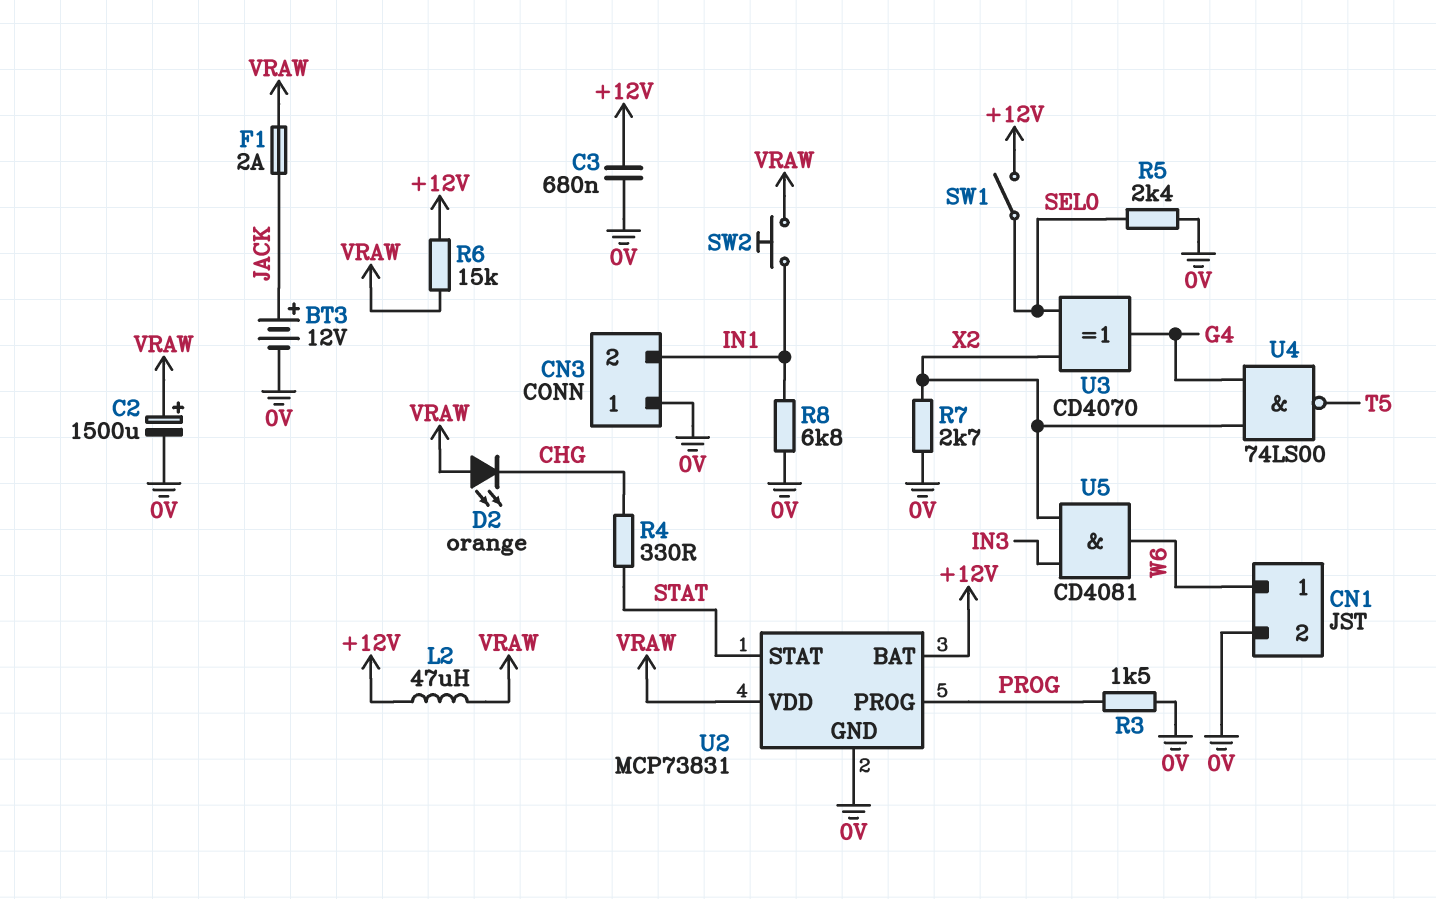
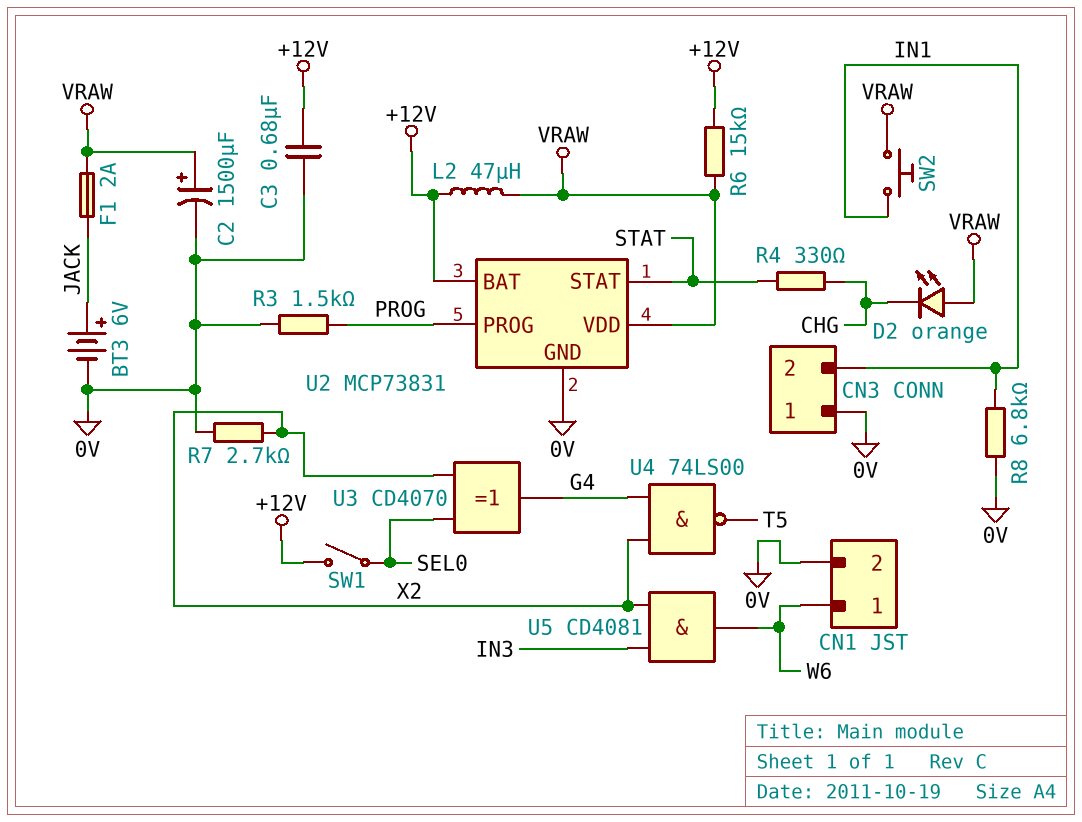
BT3: 12V (plus JACK, minus 0V) -> 6V (plus JACK, minus 0V)
R5: 2.4k (0V, SEL0) -> none

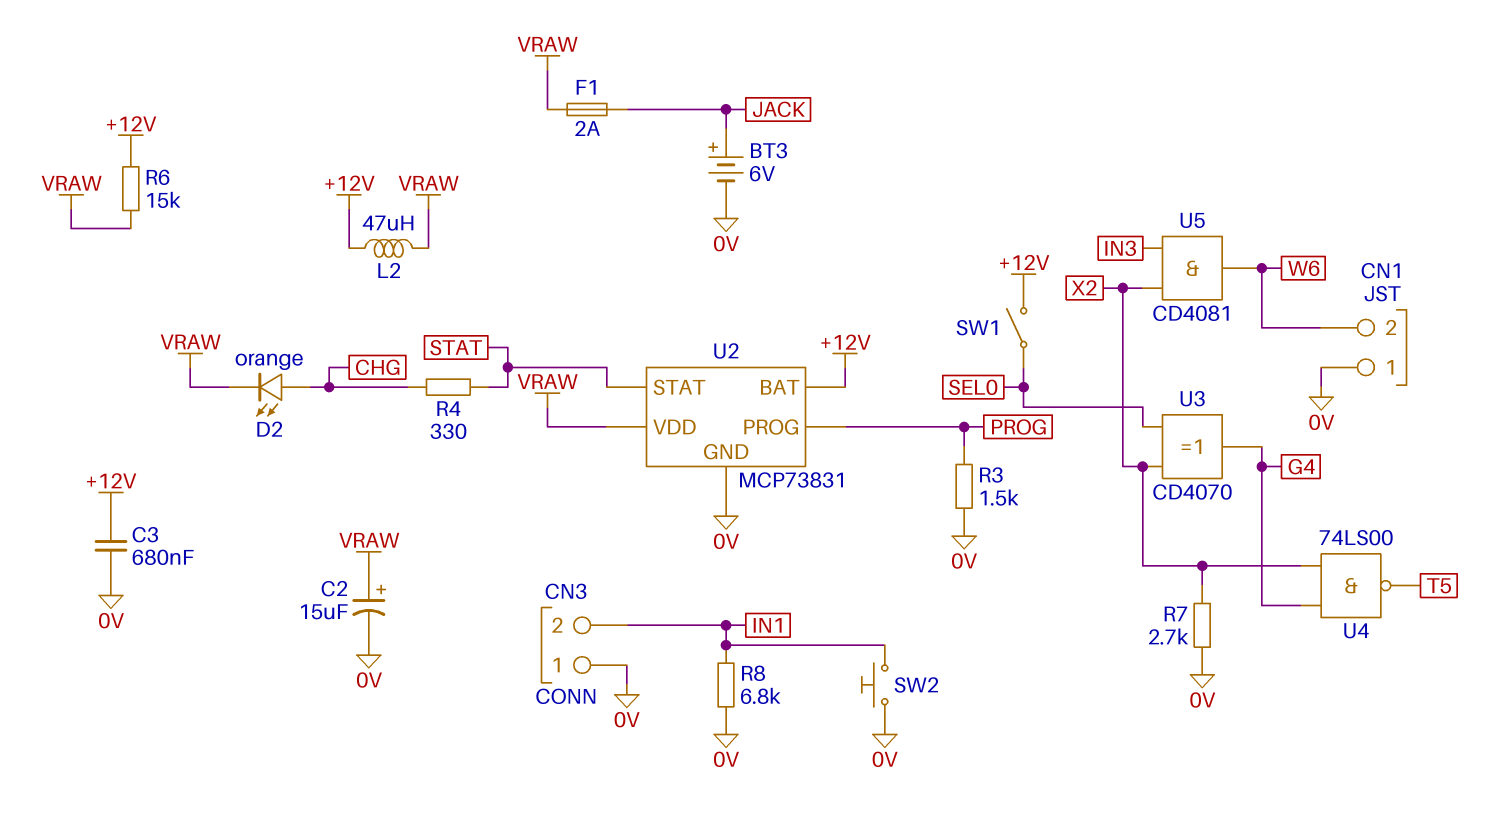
C2: 1500uF (plus VRAW, minus 0V) -> 15uF (plus VRAW, minus 0V)
CN1 pin 1: W6 -> 0V
CN1 pin 2: 0V -> W6
D2: LED orange (A VRAW, K CHG) -> LED orange (A CHG, K VRAW)
SW2: button (IN1, VRAW) -> button (0V, IN1)

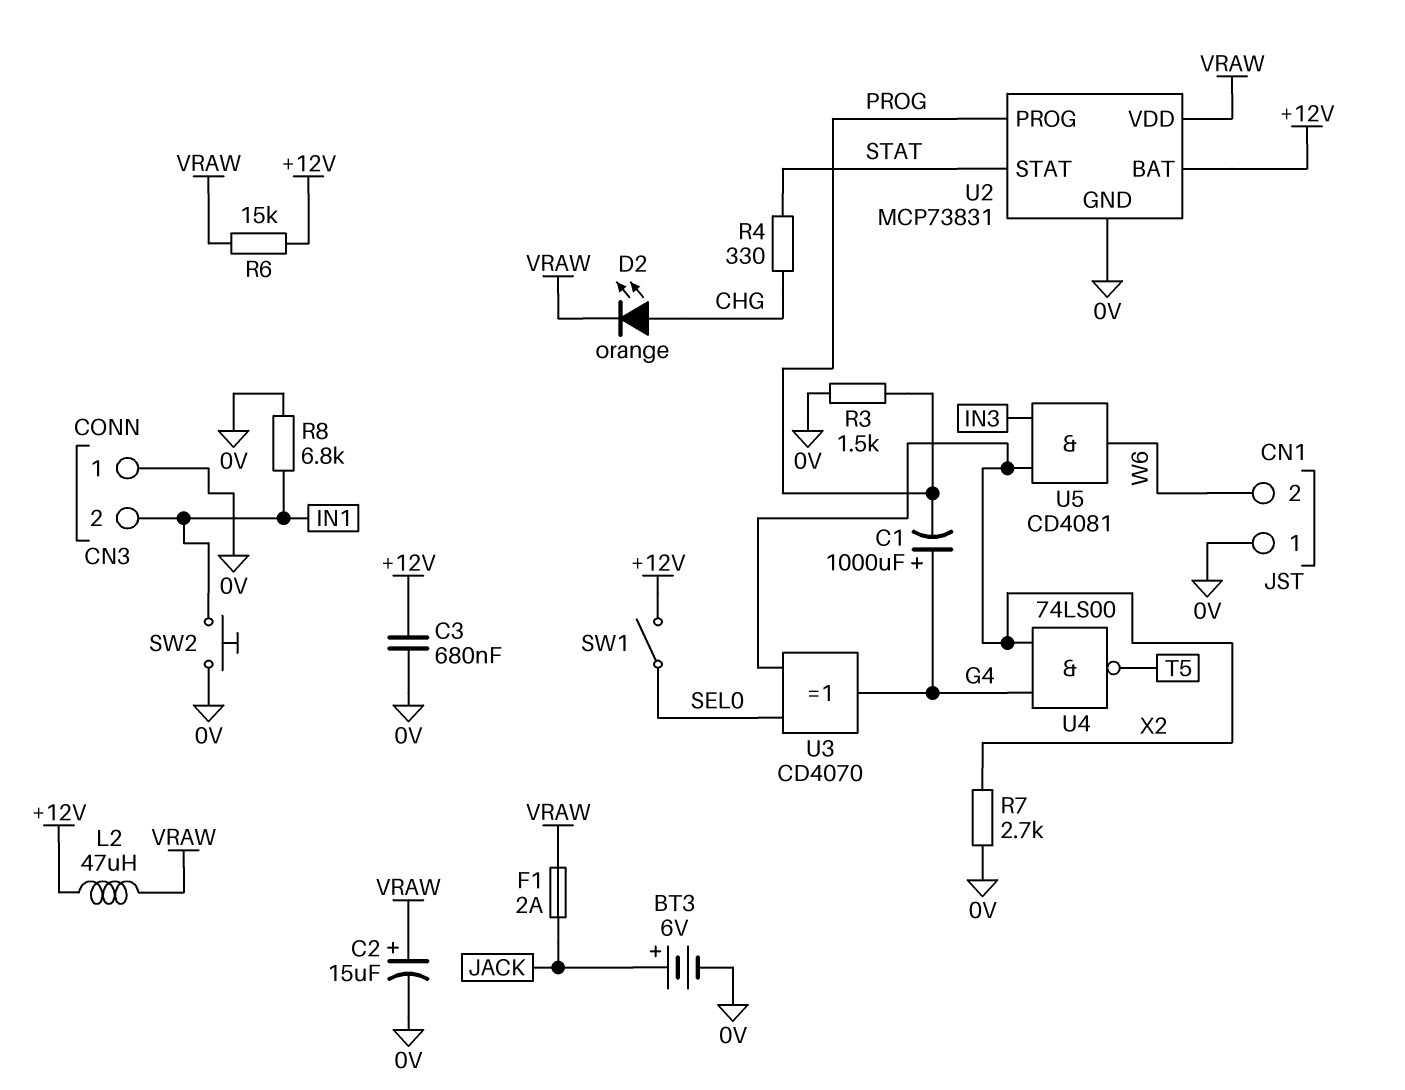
C1: none -> 1000uF (plus G4, minus PROG)

